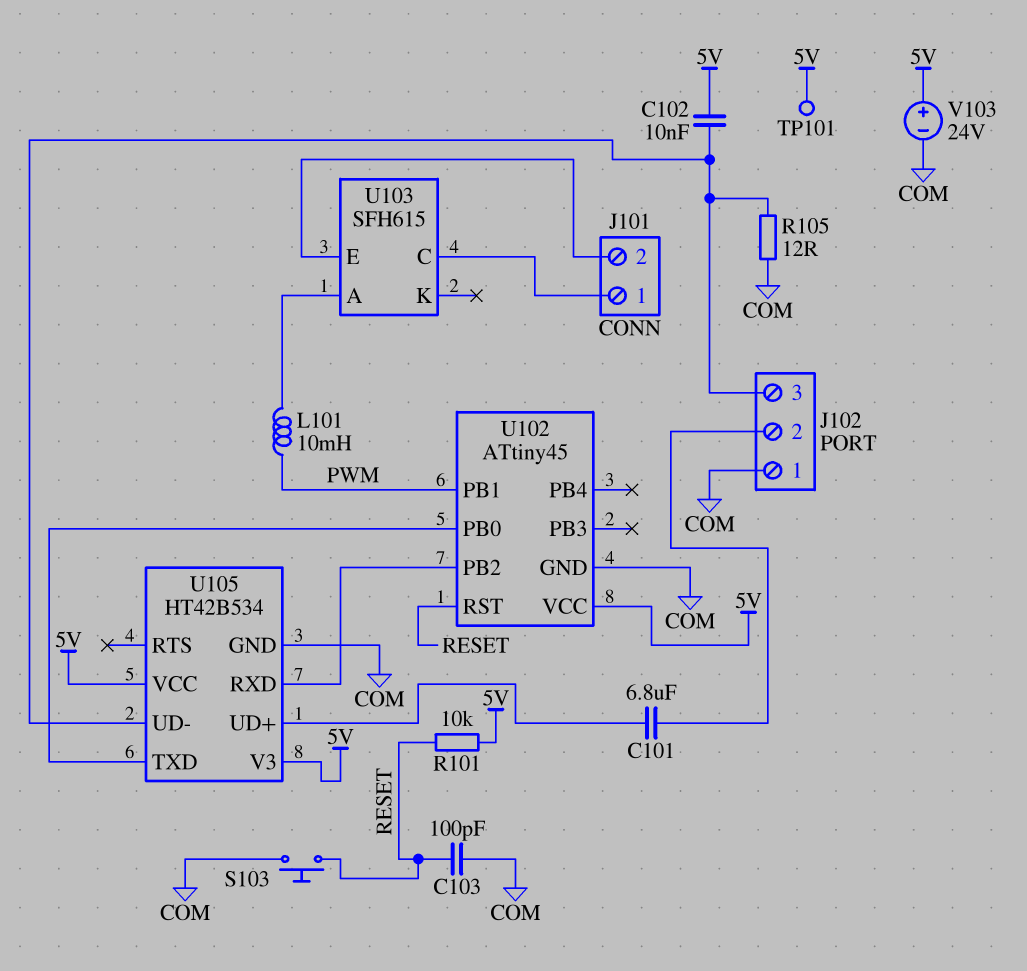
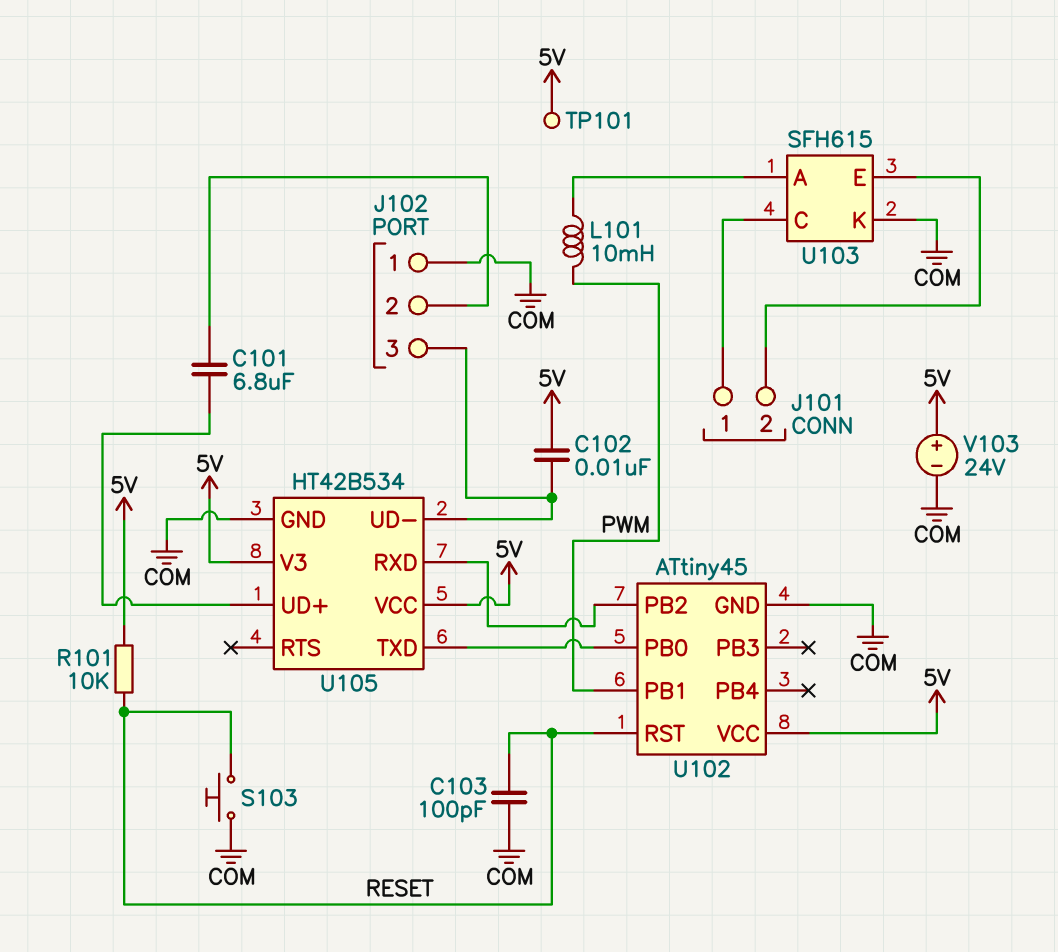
R105: 12 (COM, J102/3) -> none
U103 pin K: none -> COM

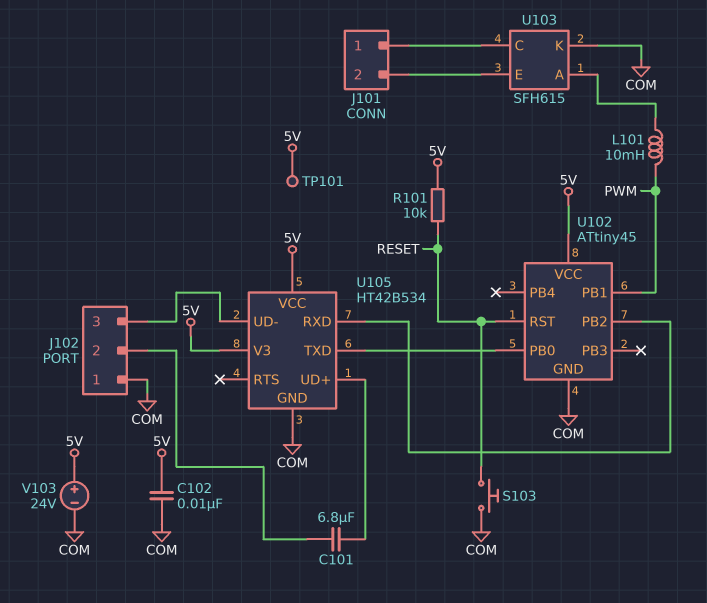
C102: 10nF (5V, J102/3) -> 10nF (5V, COM)
C103: 100pF (COM, RESET) -> none

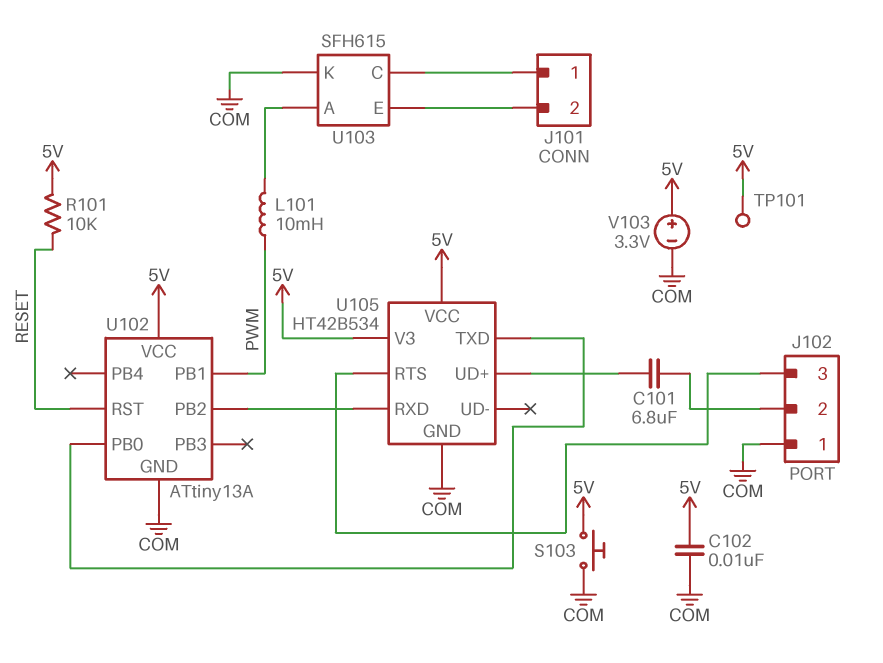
S103: button (COM, RESET) -> button (5V, COM)
U102: ATtiny45 -> ATtiny13A
U105 pin RTS: none -> J102/3
U105 pin UD-: J102/3 -> none
V103: 24V (plus 5V, minus COM) -> 3.3V (plus 5V, minus COM)

